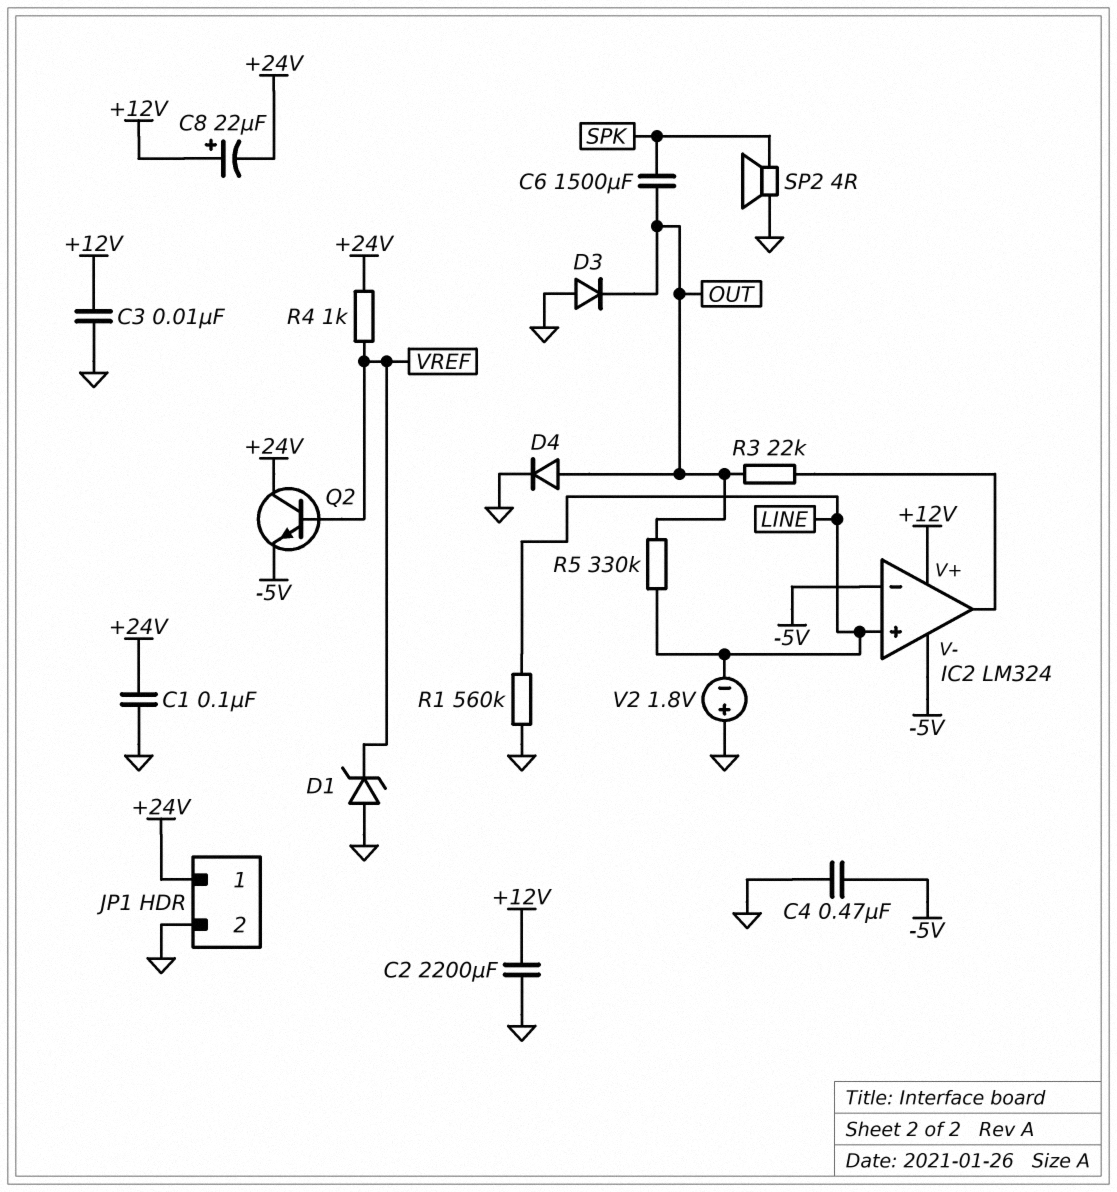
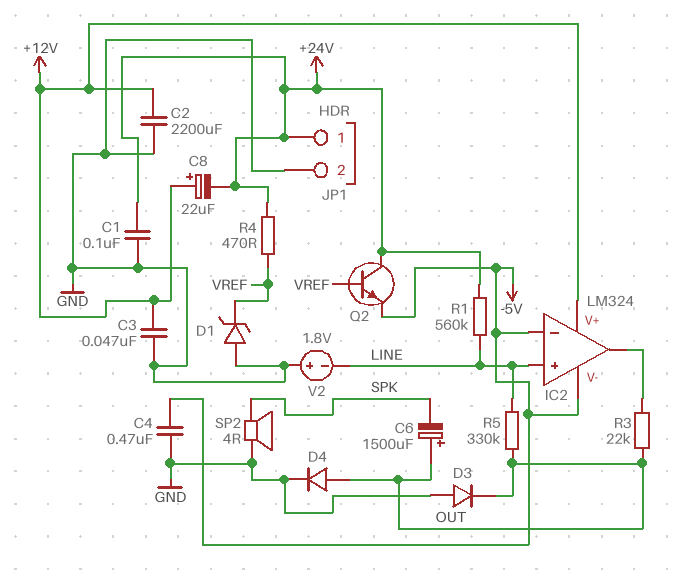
C3: 10nF (+12V, GND) -> 47nF (+12V, GND)
C6: 1500uF (OUT, SPK) -> 1500uF (plus OUT, minus SPK)
R1: 560k (GND, LINE) -> 560k (+24V, LINE)
R4: 1k (+24V, VREF) -> 470 (+24V, VREF)

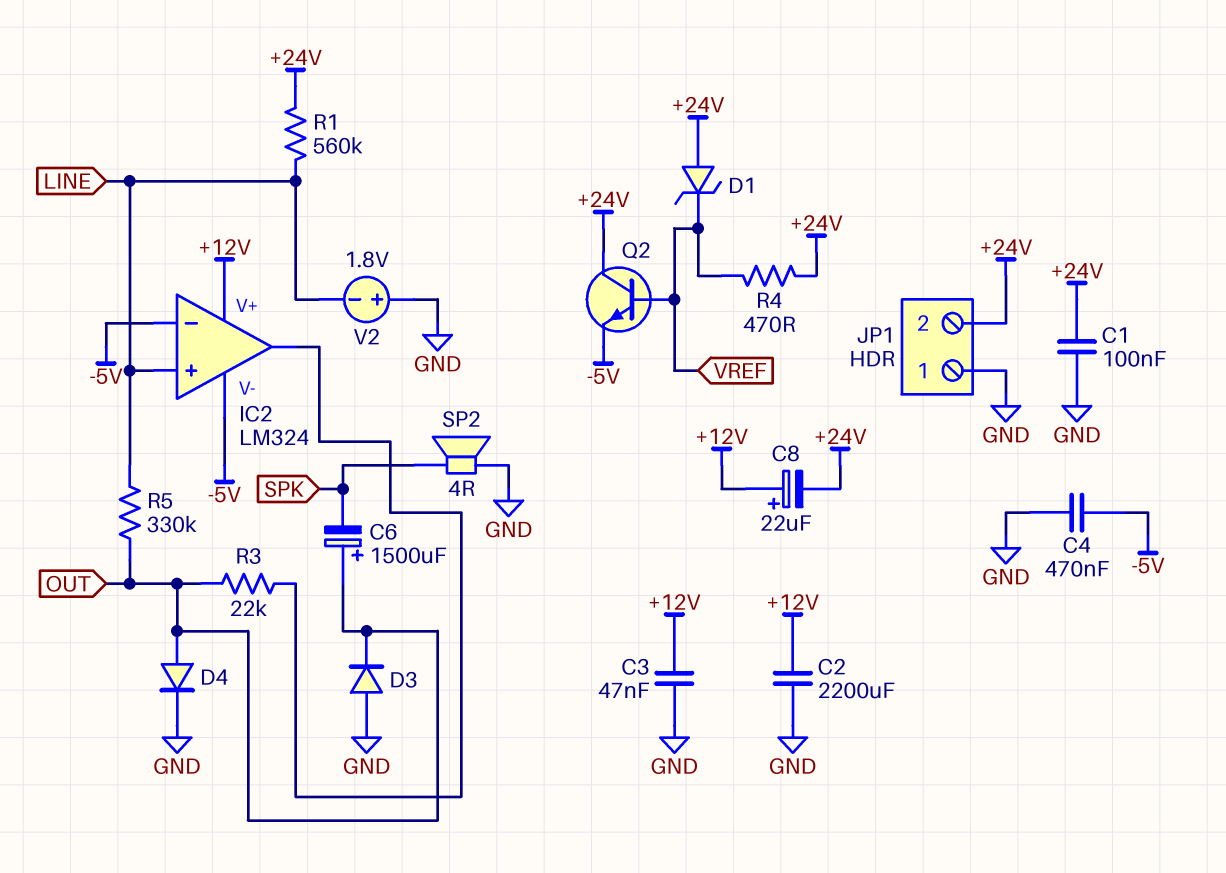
D1: zener (A GND, K VREF) -> zener (A +24V, K VREF)
JP1 pin 1: +24V -> GND
JP1 pin 2: GND -> +24V

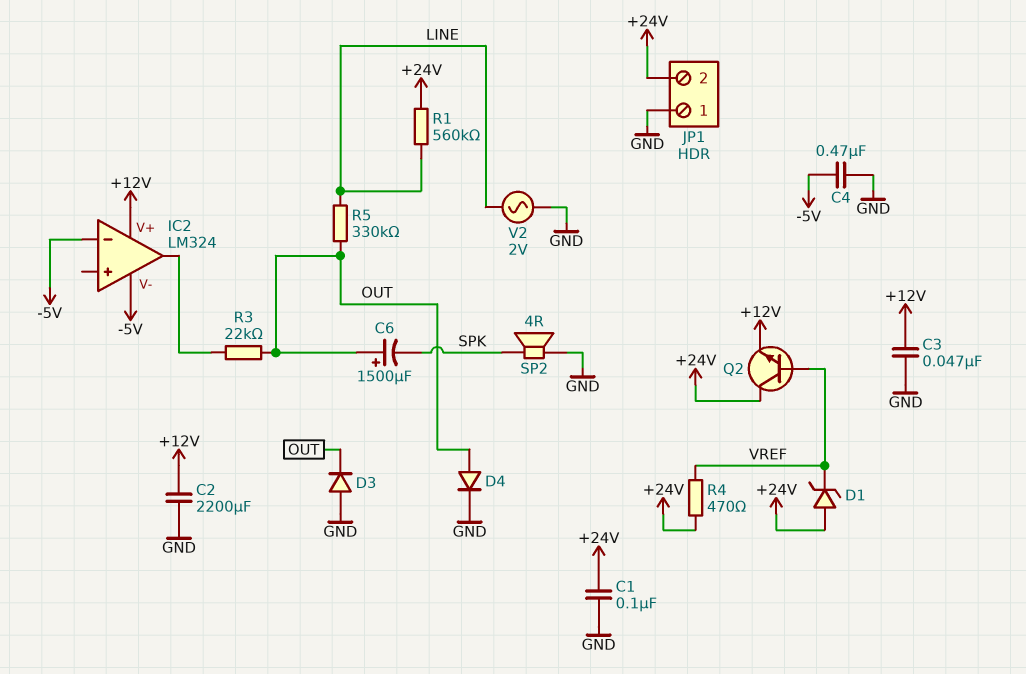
C8: 22uF (plus +12V, minus +24V) -> none
IC2 pin in+: LINE -> none
Q2: NPN (B VREF, C +24V, E -5V) -> NPN (B VREF, C +24V, E +12V)
V2: 1.8V (plus GND, minus LINE) -> AC 2V (GND, LINE)

